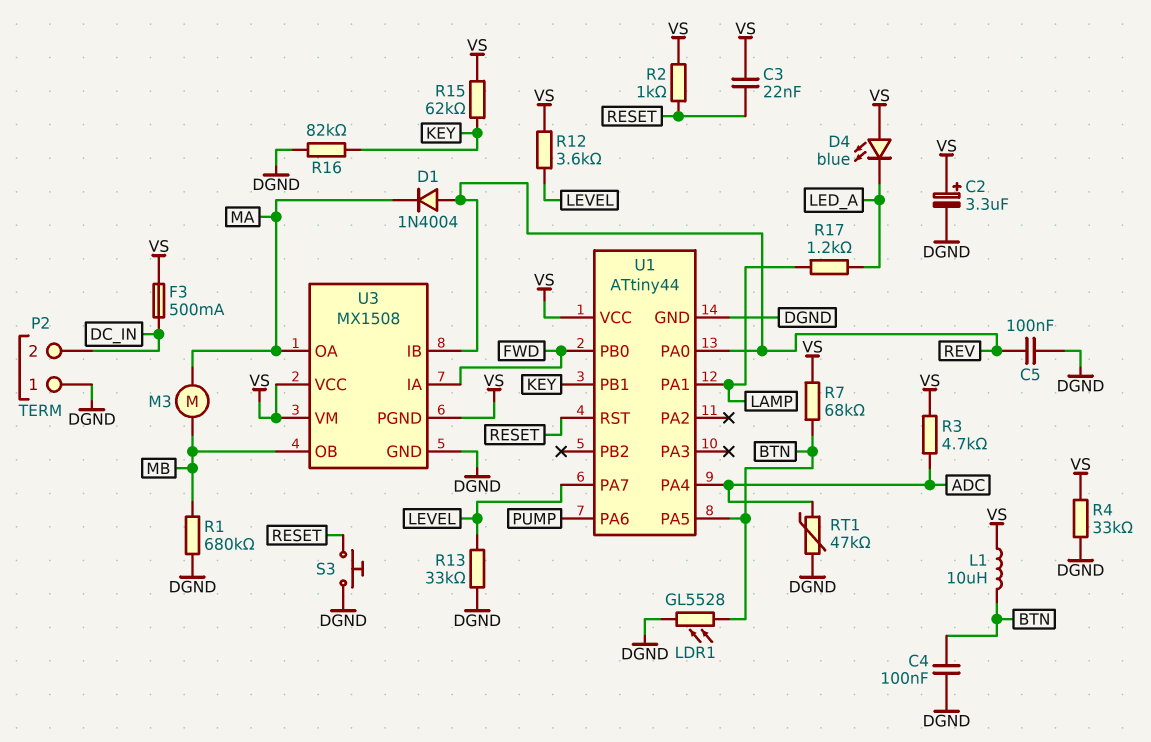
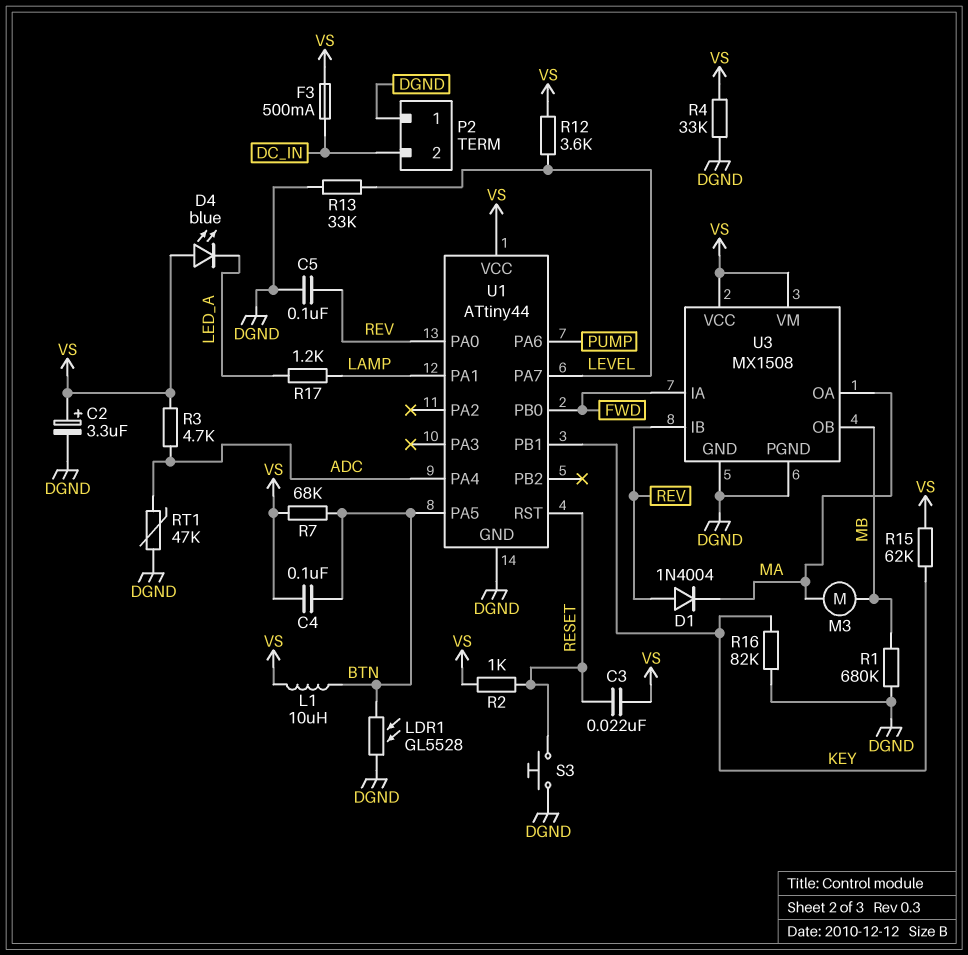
C4: 100nF (BTN, DGND) -> 100nF (BTN, VS)
U3 pin PGND: VS -> DGND

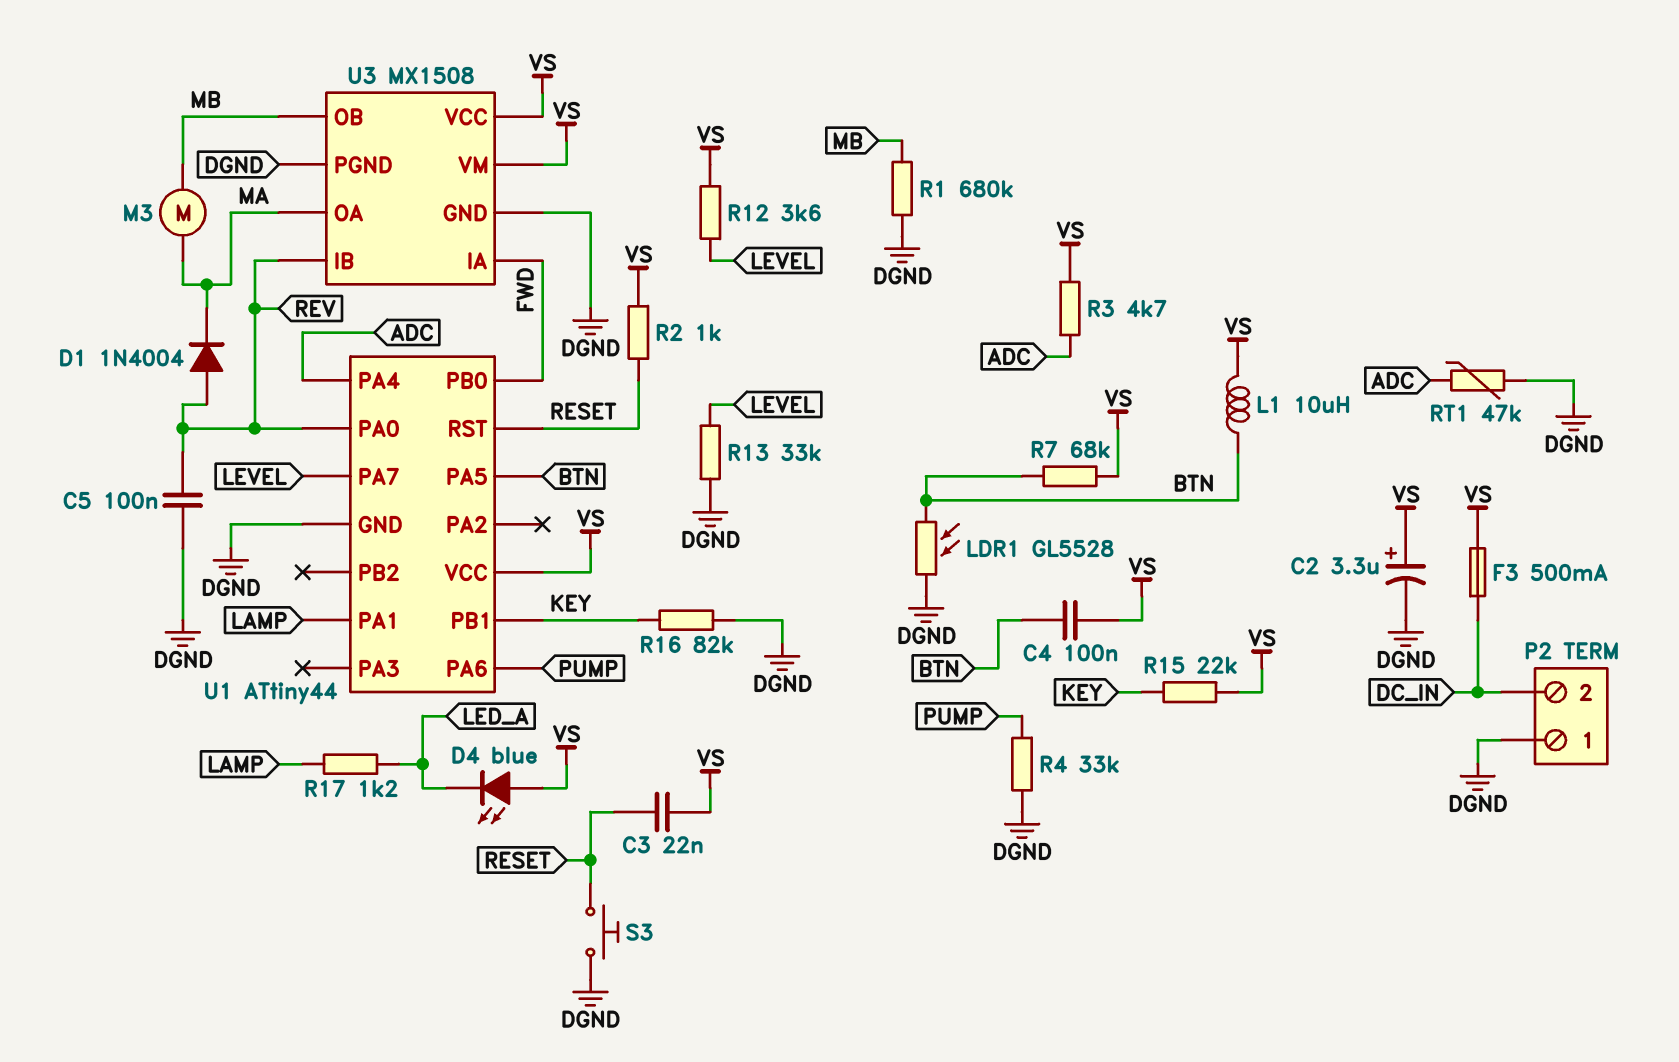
R4: 33k (DGND, VS) -> 33k (DGND, PUMP)
R15: 62k (KEY, VS) -> 22k (KEY, VS)

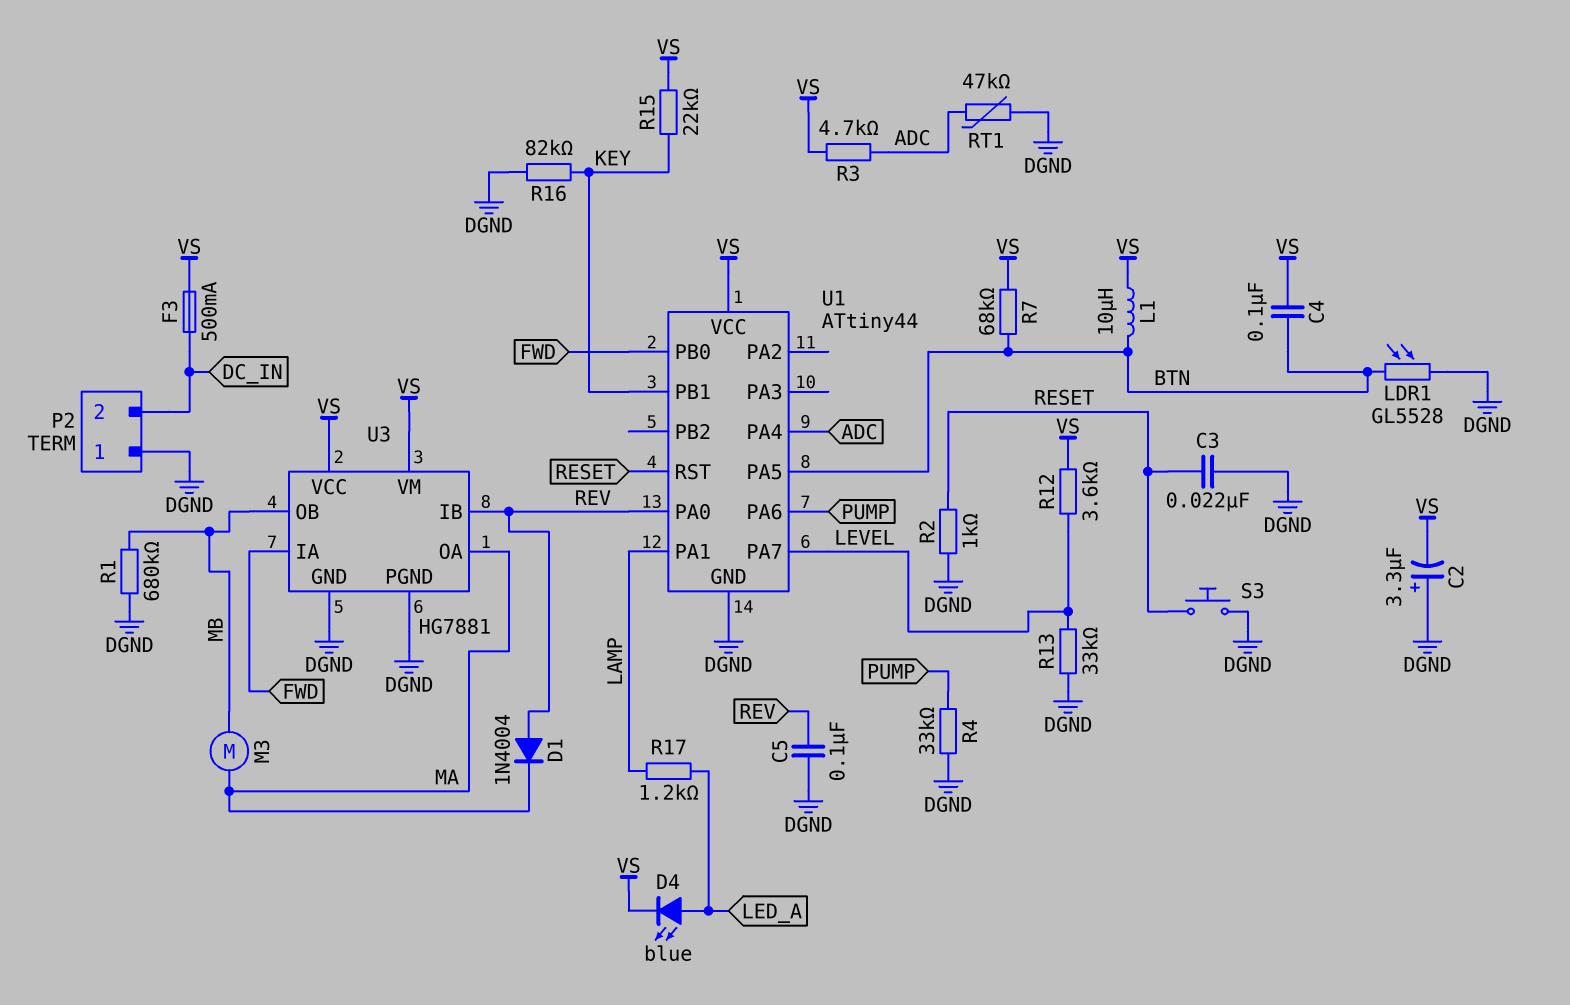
C2: 3.3uF (plus VS, minus DGND) -> 3.3uF (plus DGND, minus VS)
C3: 22nF (RESET, VS) -> 22nF (DGND, RESET)
D4: LED blue (A VS, K LED_A) -> LED blue (A LED_A, K VS)
R2: 1k (RESET, VS) -> 1k (DGND, RESET)
U3: MX1508 -> HG7881

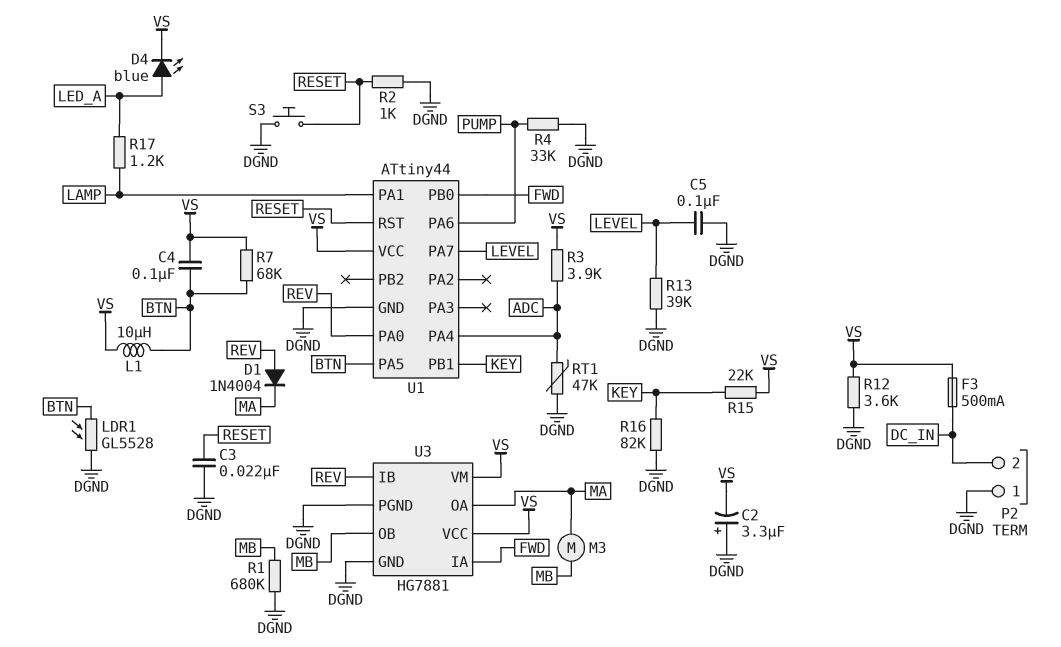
C5: 100nF (DGND, REV) -> 100nF (DGND, LEVEL)
R3: 4.7k (ADC, VS) -> 3.9k (ADC, VS)
R12: 3.6k (LEVEL, VS) -> 3.6k (DGND, VS)
R13: 33k (DGND, LEVEL) -> 39k (DGND, LEVEL)

